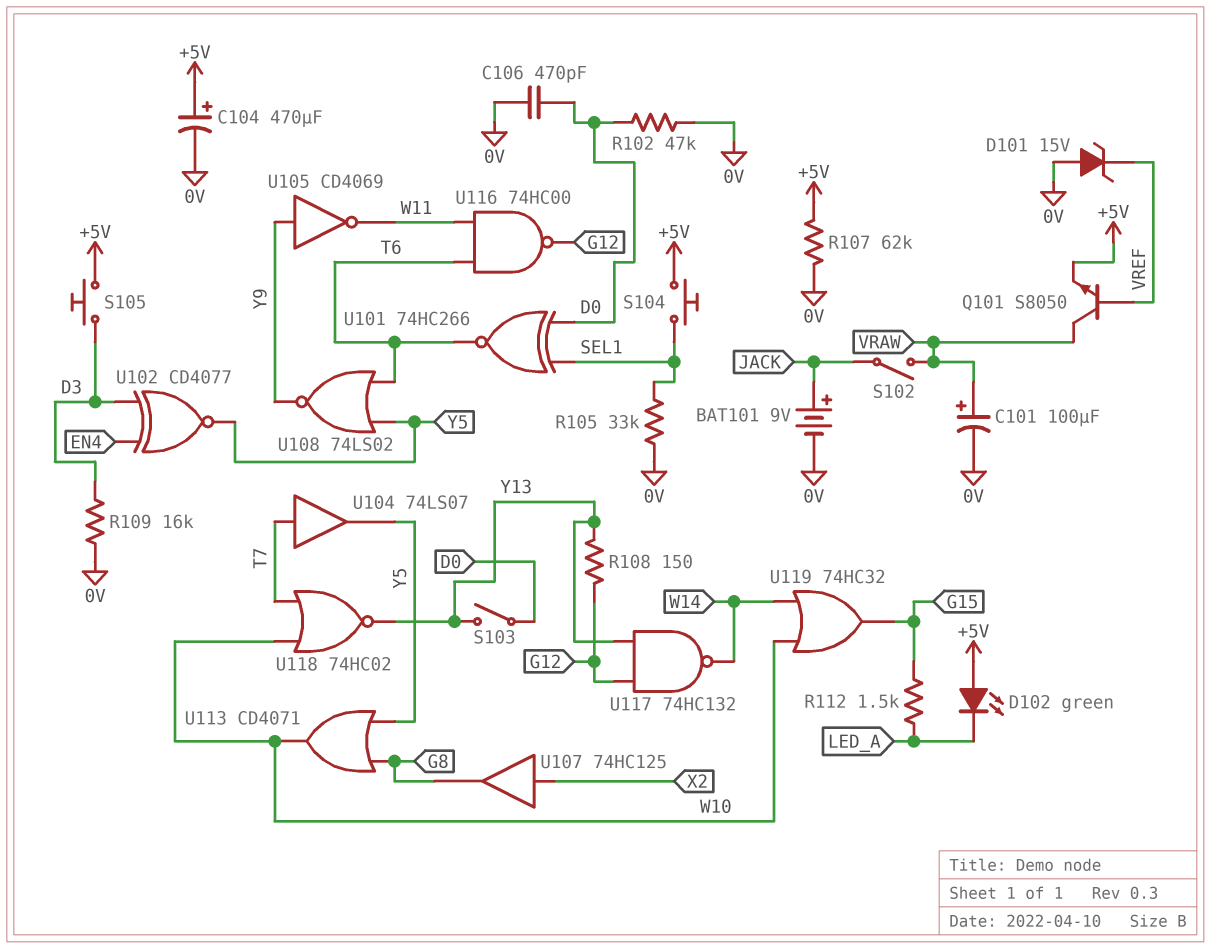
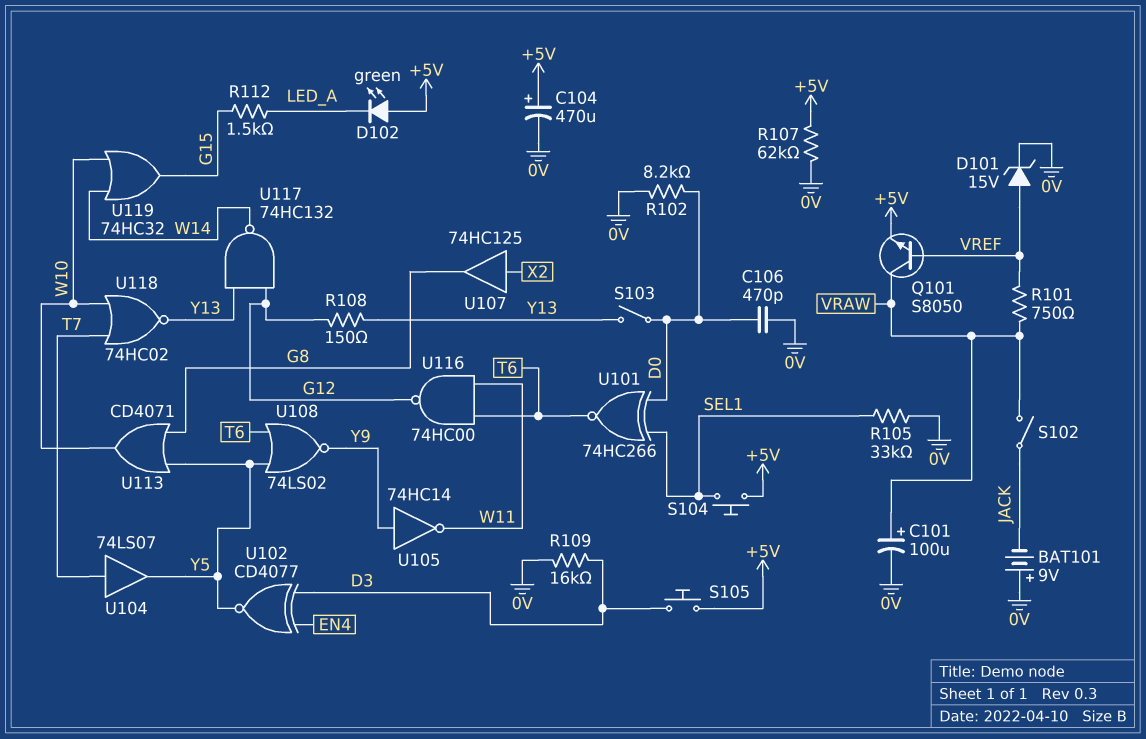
BAT101: 9V (plus JACK, minus 0V) -> 9V (plus 0V, minus JACK)
D101: zener 15V (A 0V, K VREF) -> zener 15V (A VREF, K 0V)
R101: none -> 750 (VRAW, VREF)
R102: 47k (0V, D0) -> 8.2k (0V, D0)
U105: NOT CD4069 (in Y9, out W11) -> NOT 74HC14 (in Y9, out W11)

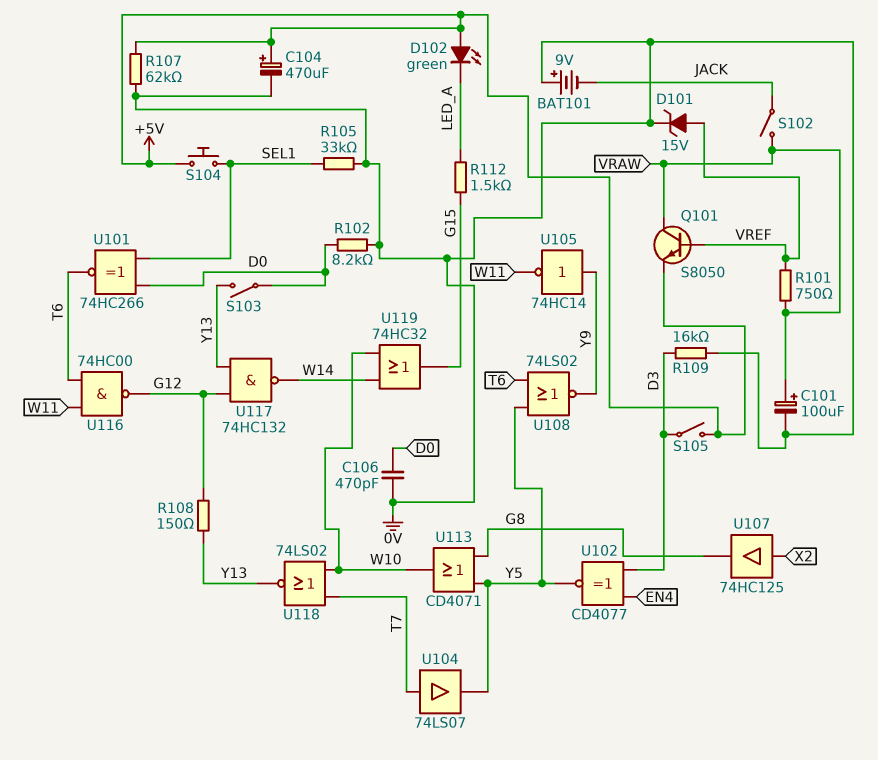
S105: button (+5V, D3) -> switch (+5V, D3)
U118: NOR 74HC02 (in T7, in W10, out Y13) -> NOR 74LS02 (in T7, in W10, out Y13)

